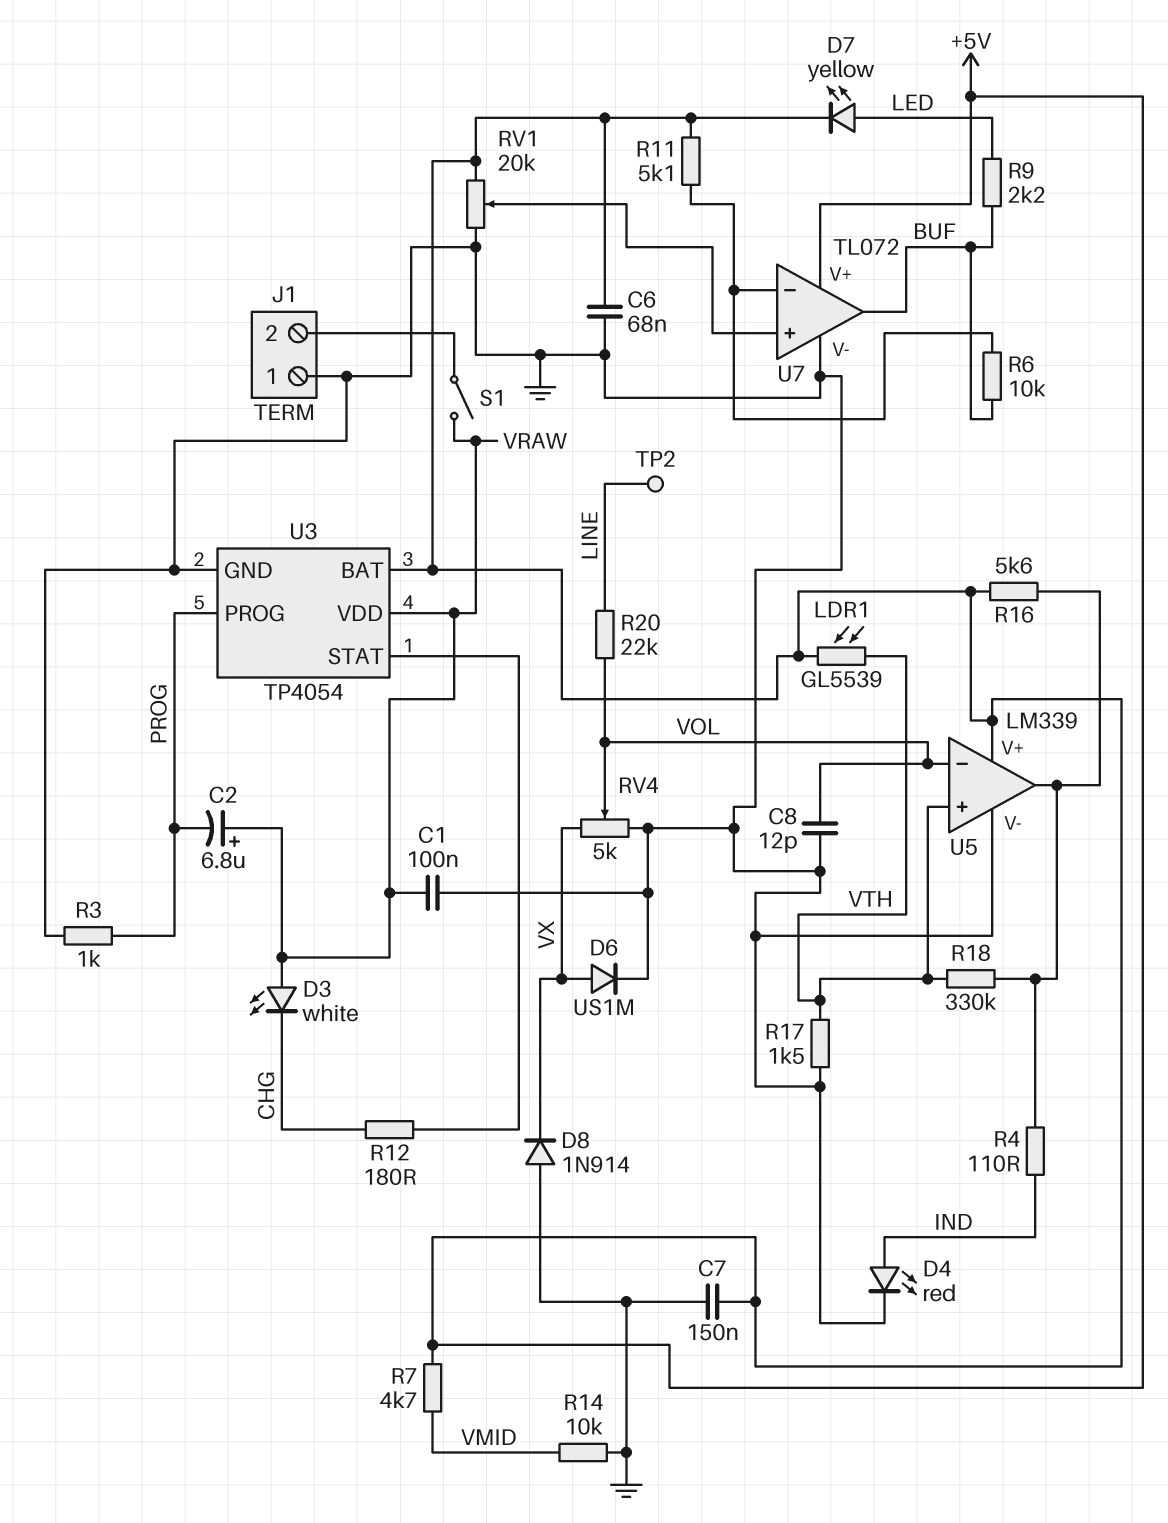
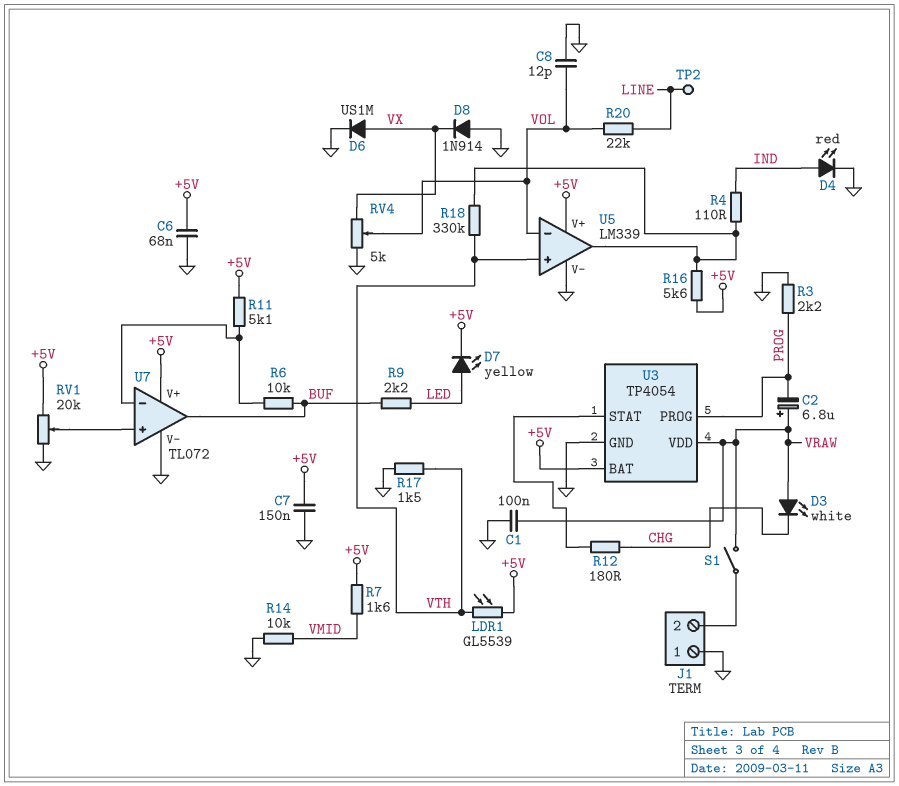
R3: 1k (GND, PROG) -> 2.2k (GND, PROG)
R7: 4.7k (+5V, VMID) -> 1.6k (+5V, VMID)

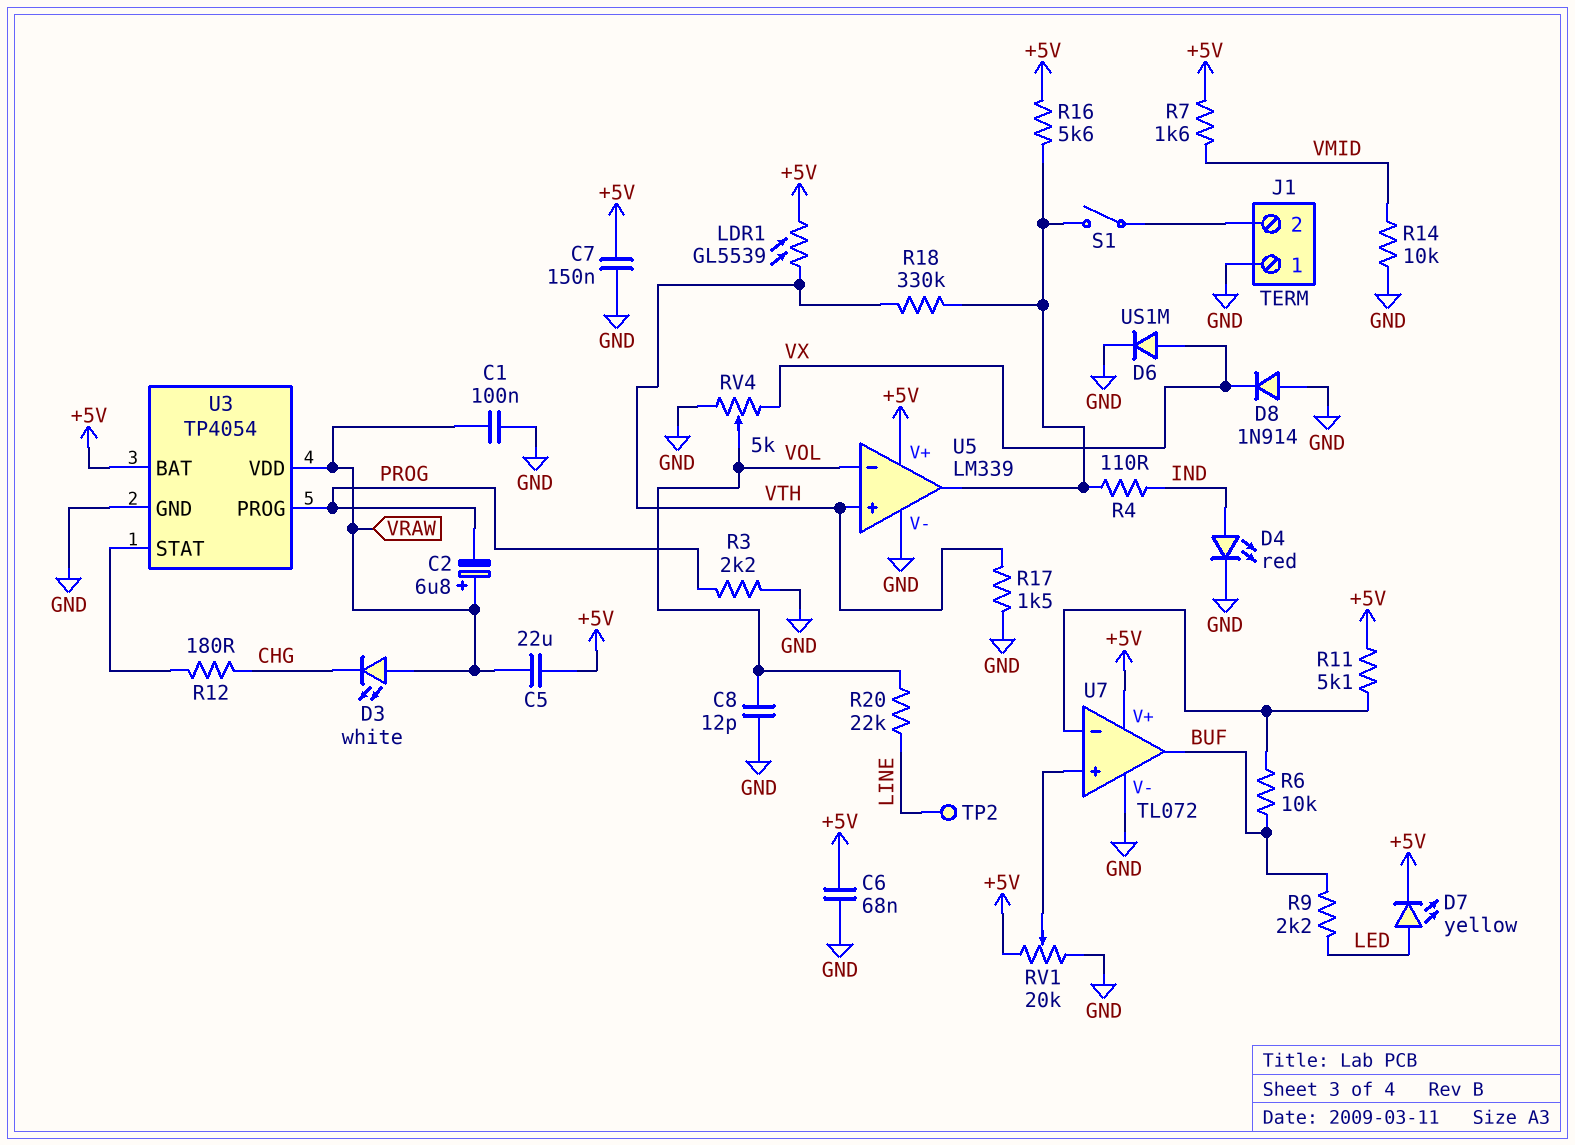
C5: none -> 22uF (+5V, VRAW)
S1: switch (J1/2, VRAW) -> switch (J1/2, U5/out)

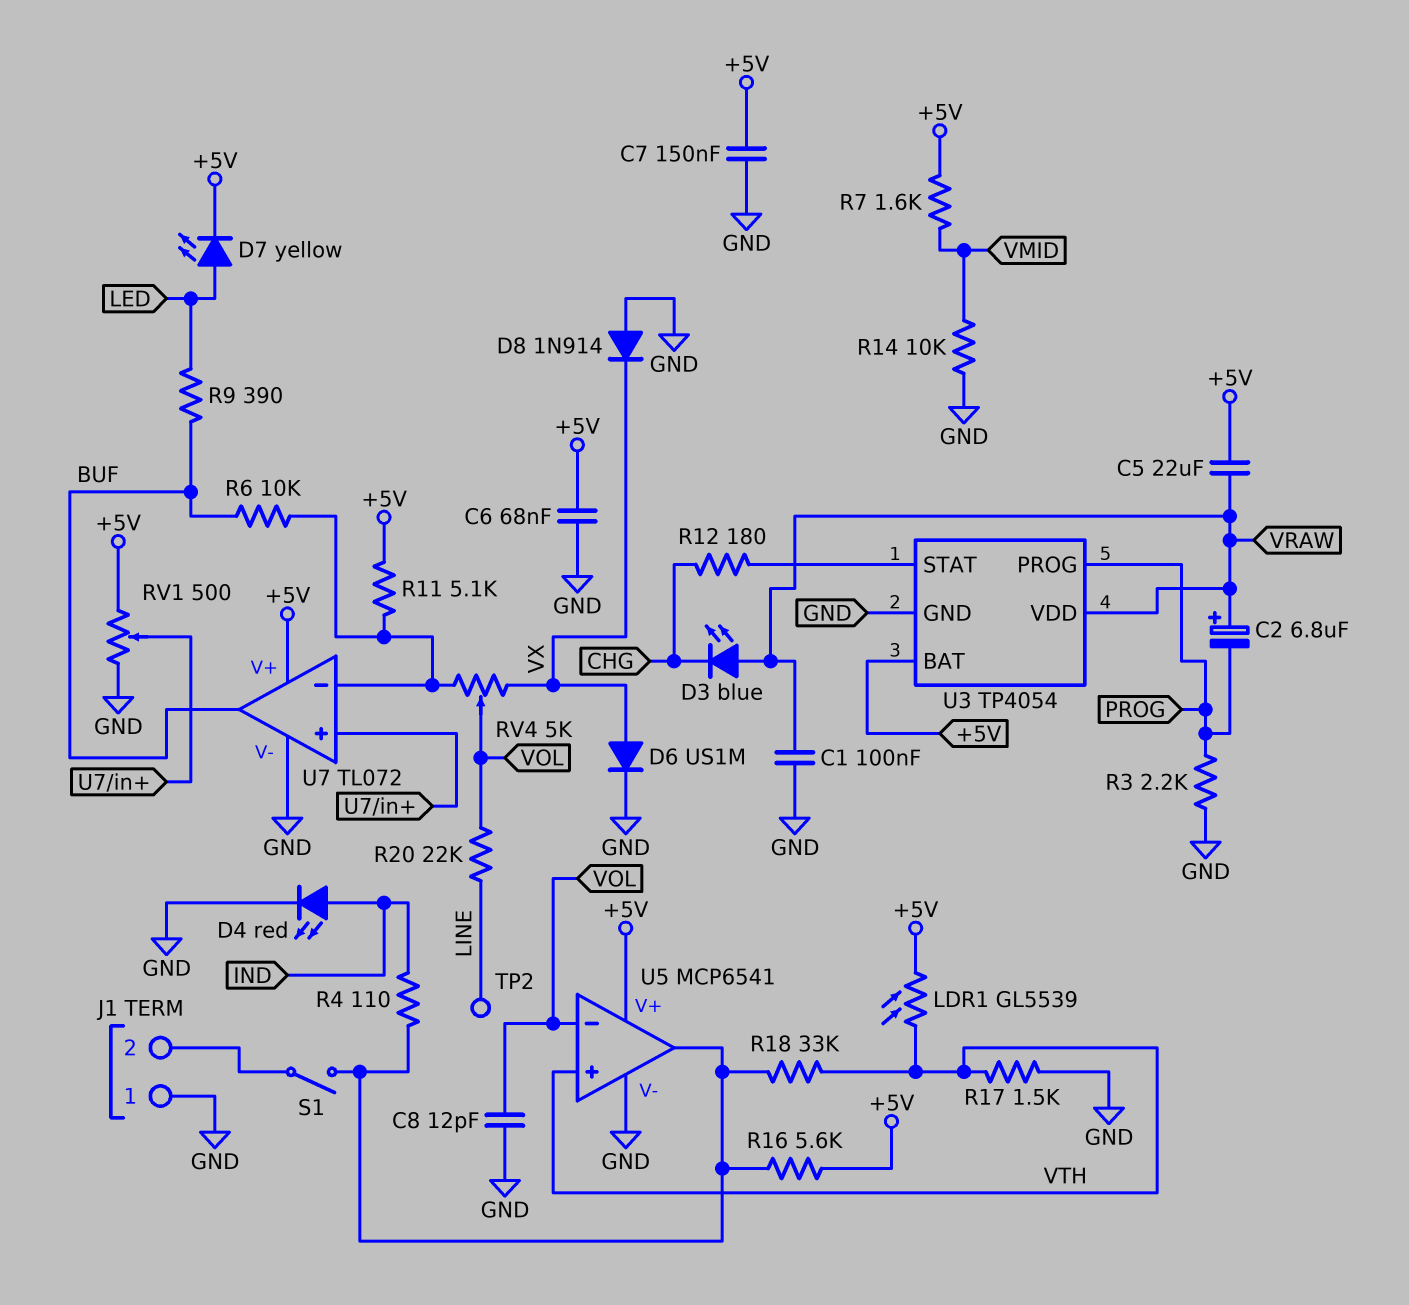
D3: LED white (A VRAW, K CHG) -> LED blue (A VRAW, K CHG)
R9: 2.2k (BUF, LED) -> 390 (BUF, LED)
R18: 330k (U5/out, VTH) -> 33k (U5/out, VTH)
RV1: 20k (+5V, GND, wiper U7/in+) -> 500 (+5V, GND, wiper U7/in+)
RV4: 5k (GND, VX, wiper VOL) -> 5k (U7/in-, VX, wiper VOL)
U5: LM339 -> MCP6541

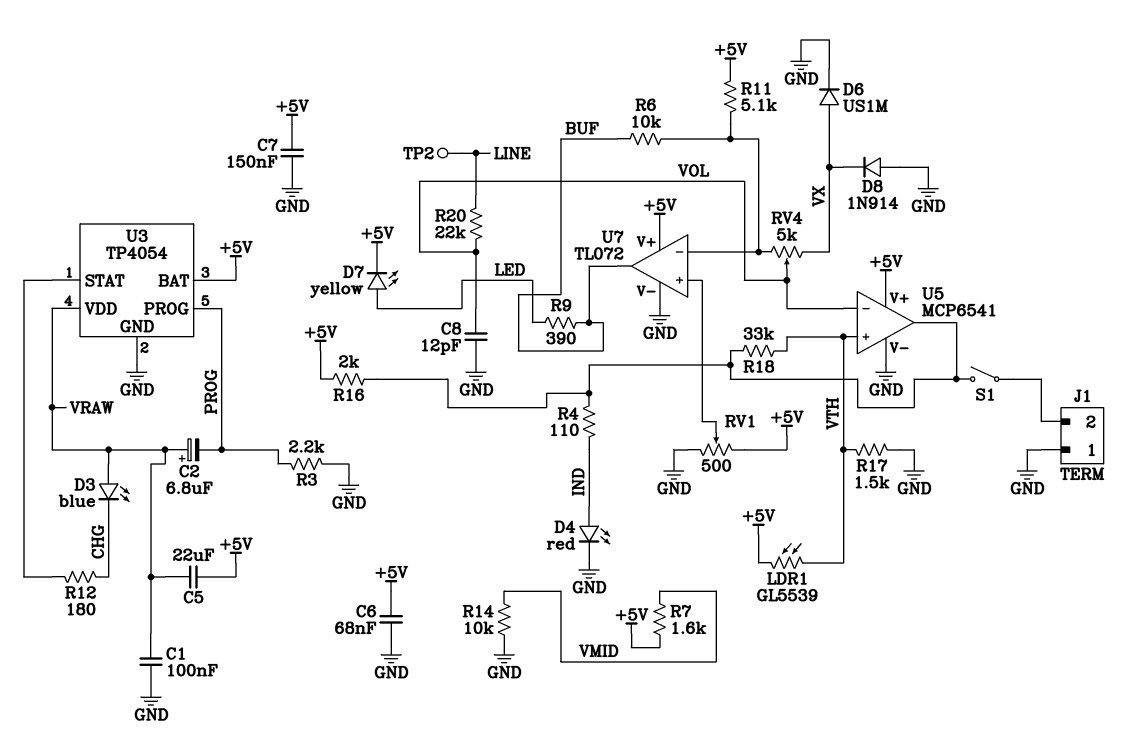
R16: 5.6k (+5V, U5/out) -> 2k (+5V, U5/out)

